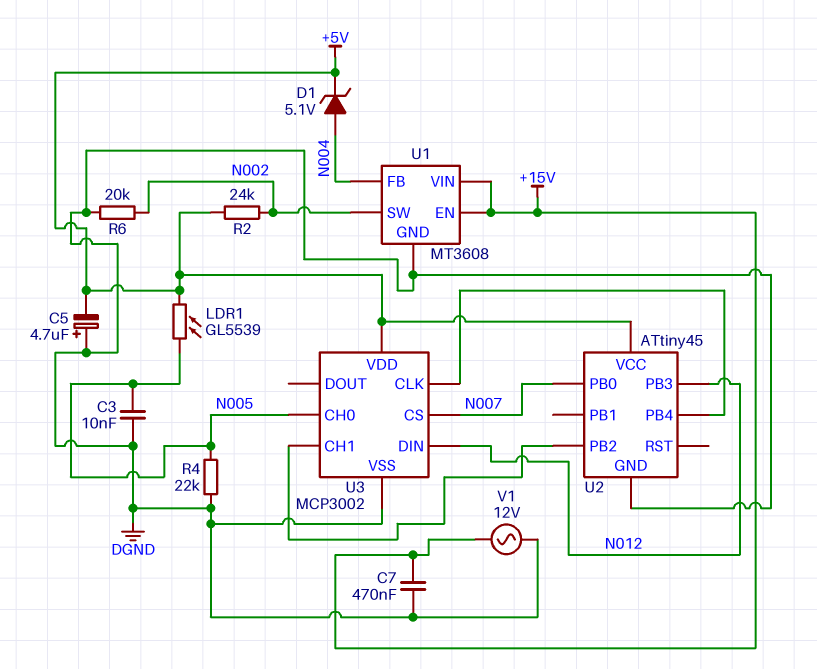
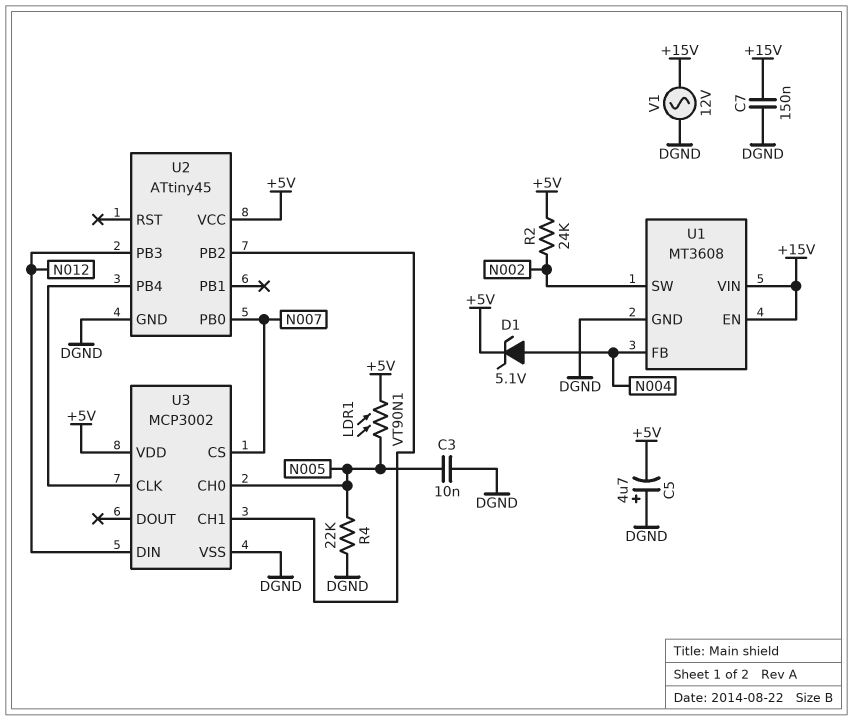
C7: 470nF (+15V, DGND) -> 150nF (+15V, DGND)
LDR1: GL5539 (+5V, N005) -> VT90N1 (+5V, N005)
R6: 20k (DGND, N002) -> none

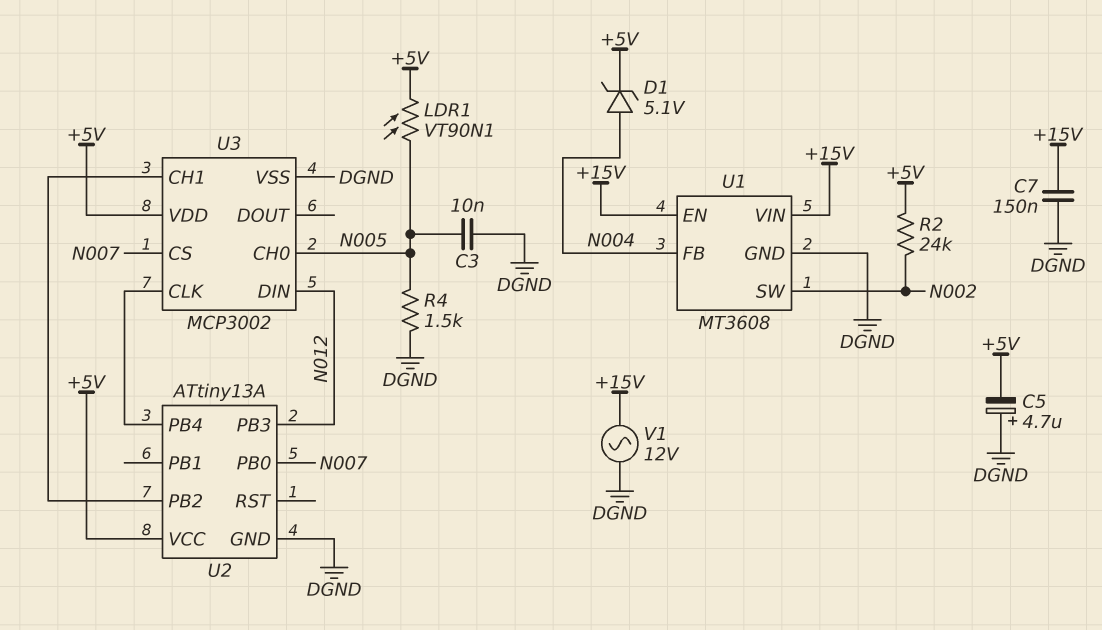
R4: 22k (DGND, N005) -> 1.5k (DGND, N005)
U2: ATtiny45 -> ATtiny13A

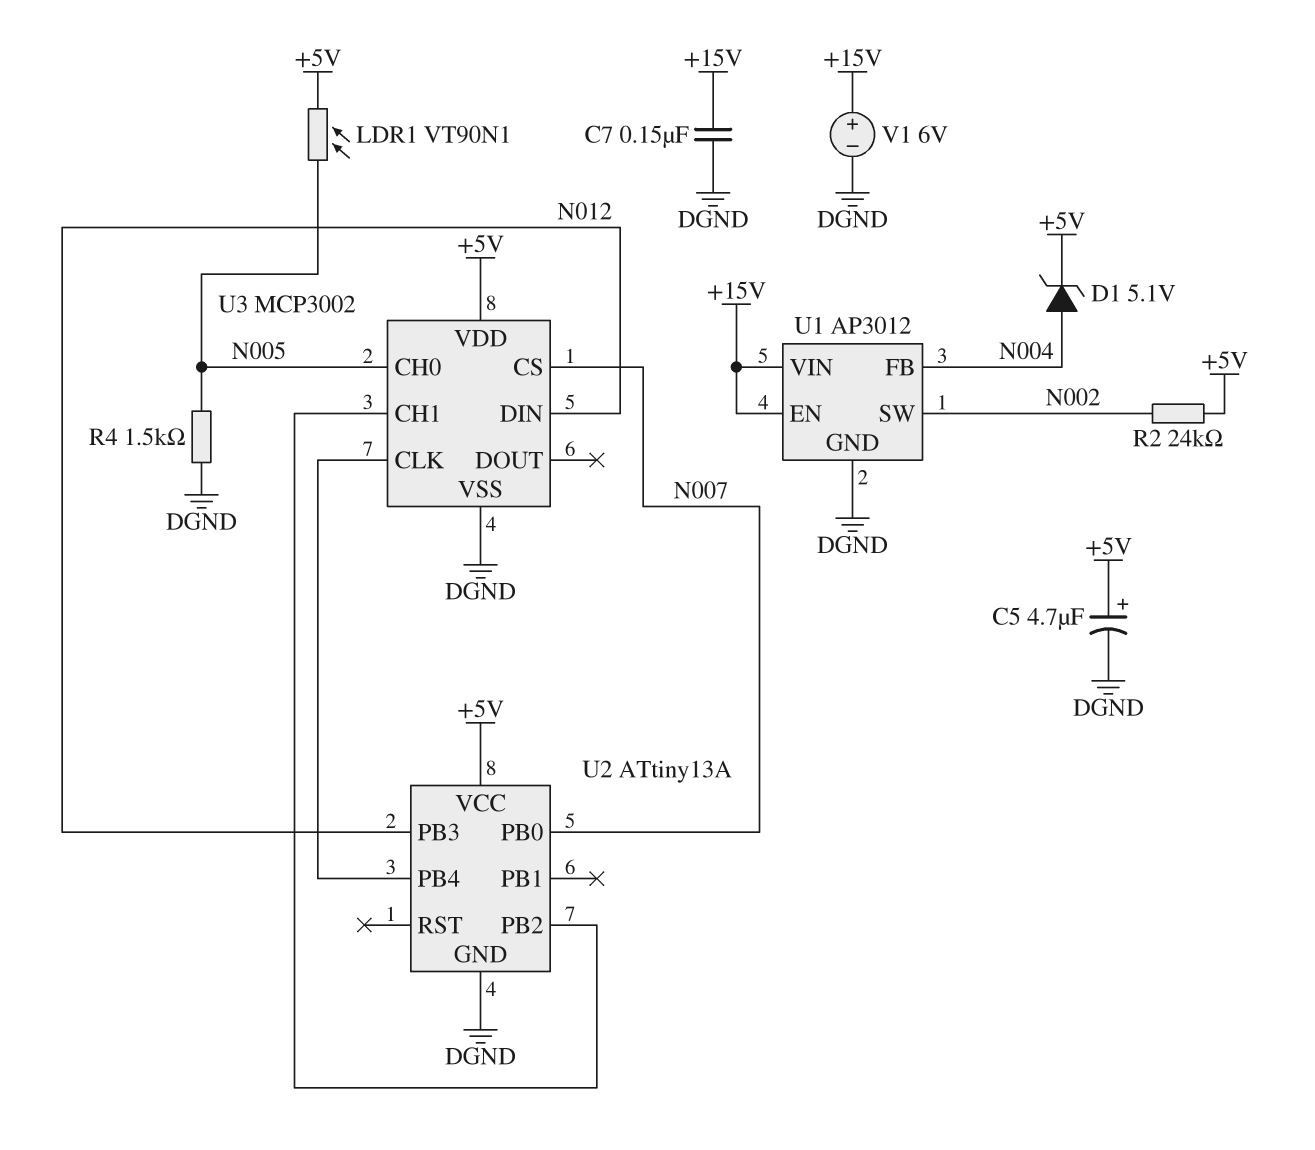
C3: 10nF (DGND, N005) -> none
C5: 4.7uF (plus DGND, minus +5V) -> 4.7uF (plus +5V, minus DGND)
U1: MT3608 -> AP3012
V1: AC 12V (+15V, DGND) -> 6V (plus +15V, minus DGND)

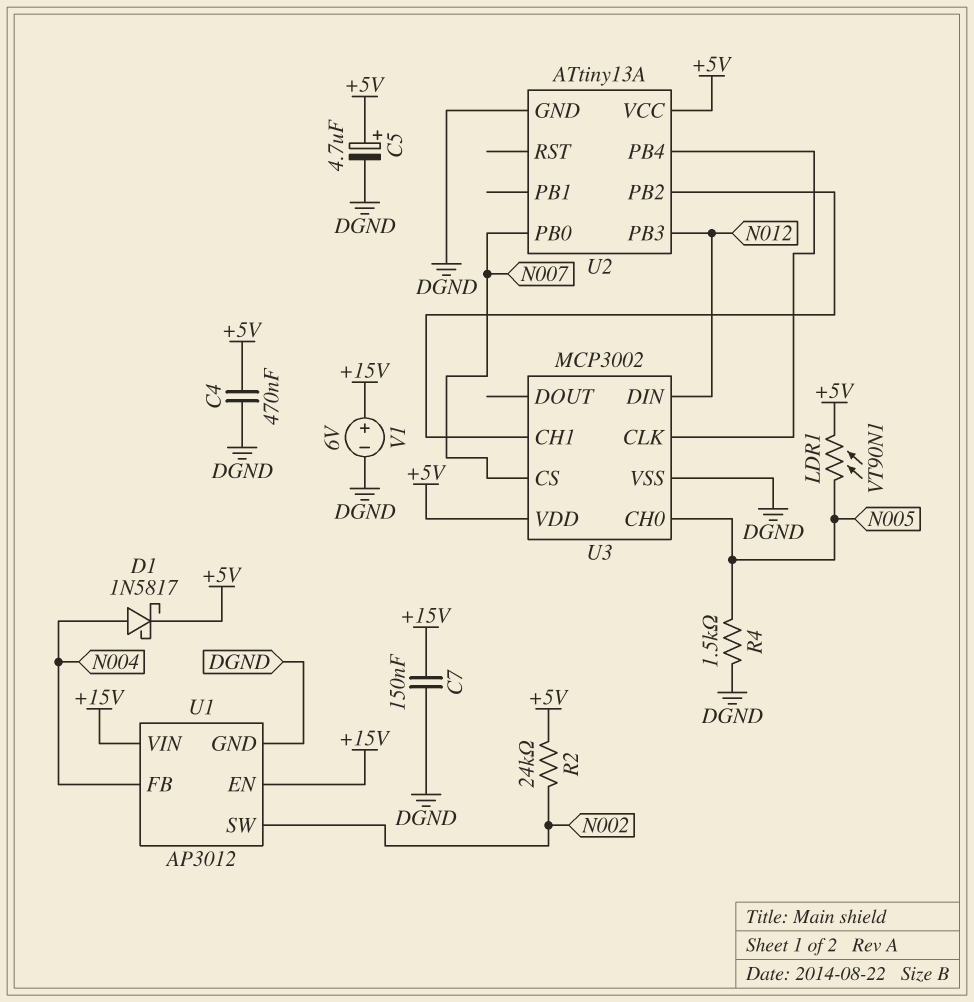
C4: none -> 470nF (+5V, DGND)
D1: zener 5.1V (A N004, K +5V) -> schottky 1N5817 (A N004, K +5V)

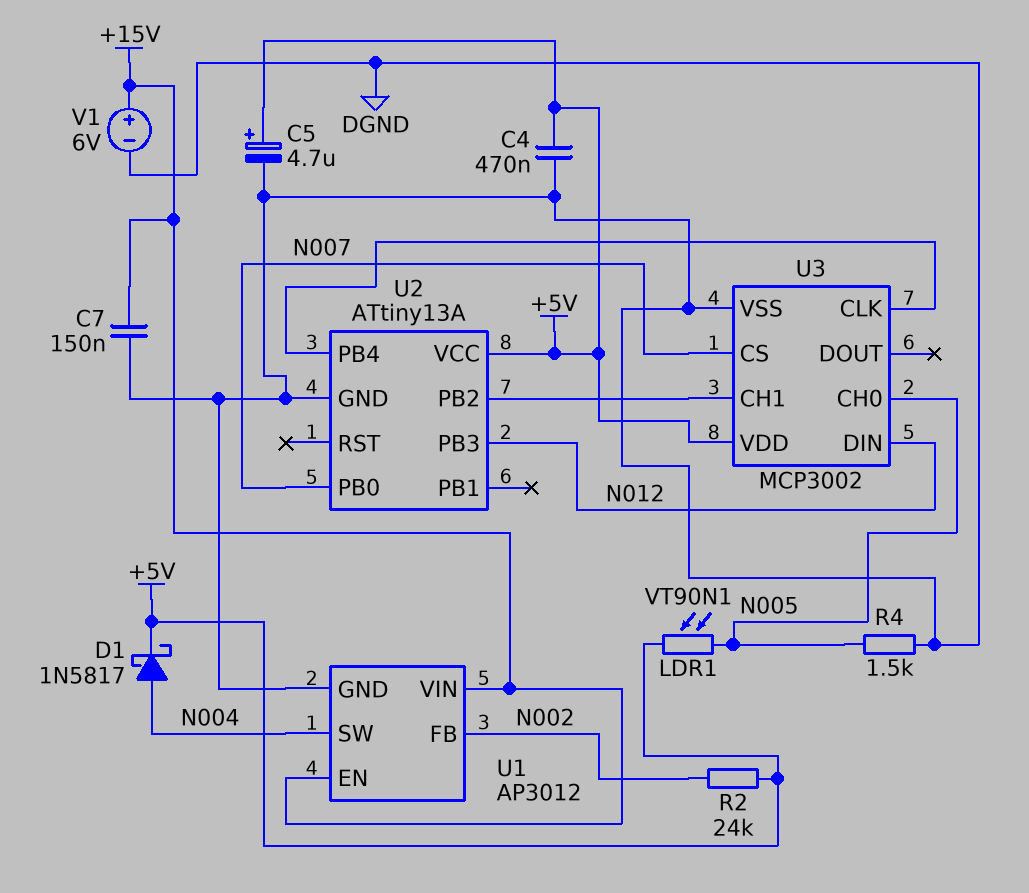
U1 pin FB: N004 -> N002
U1 pin SW: N002 -> N004

